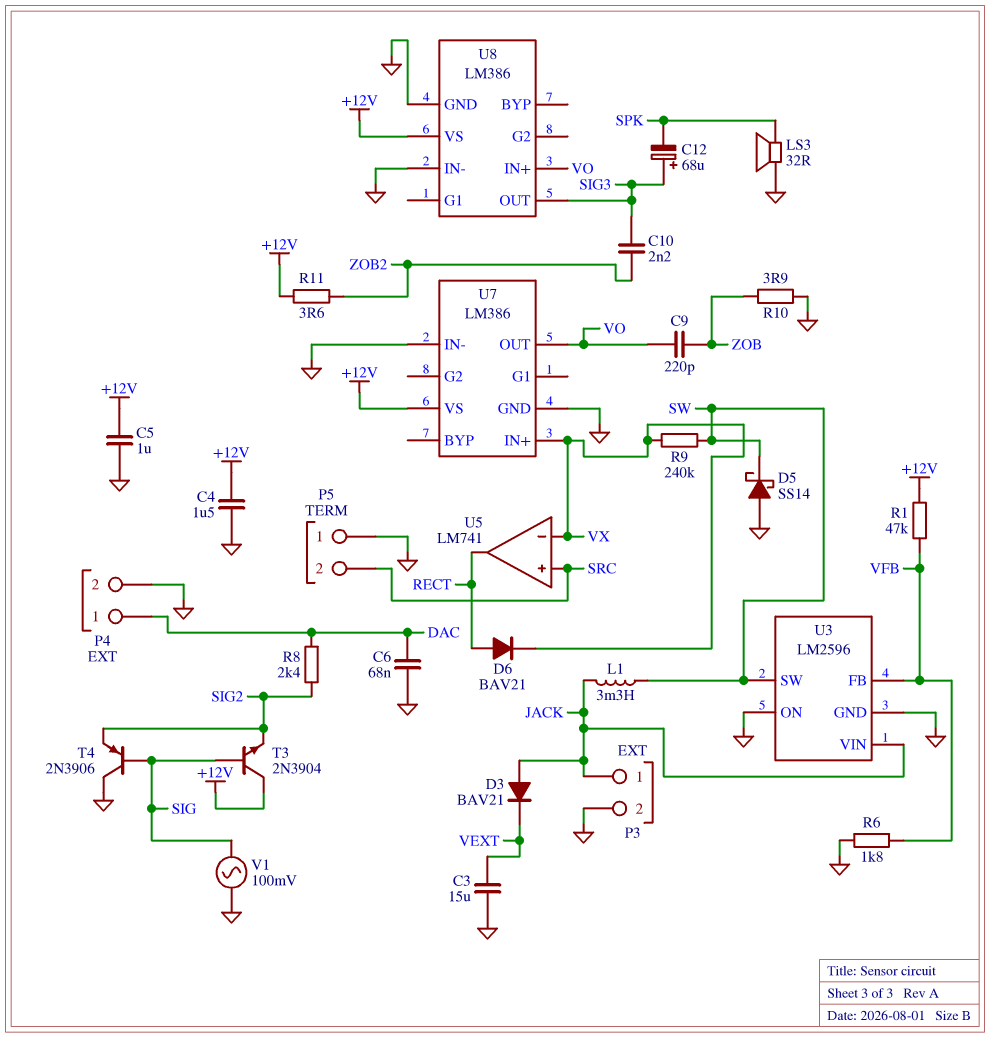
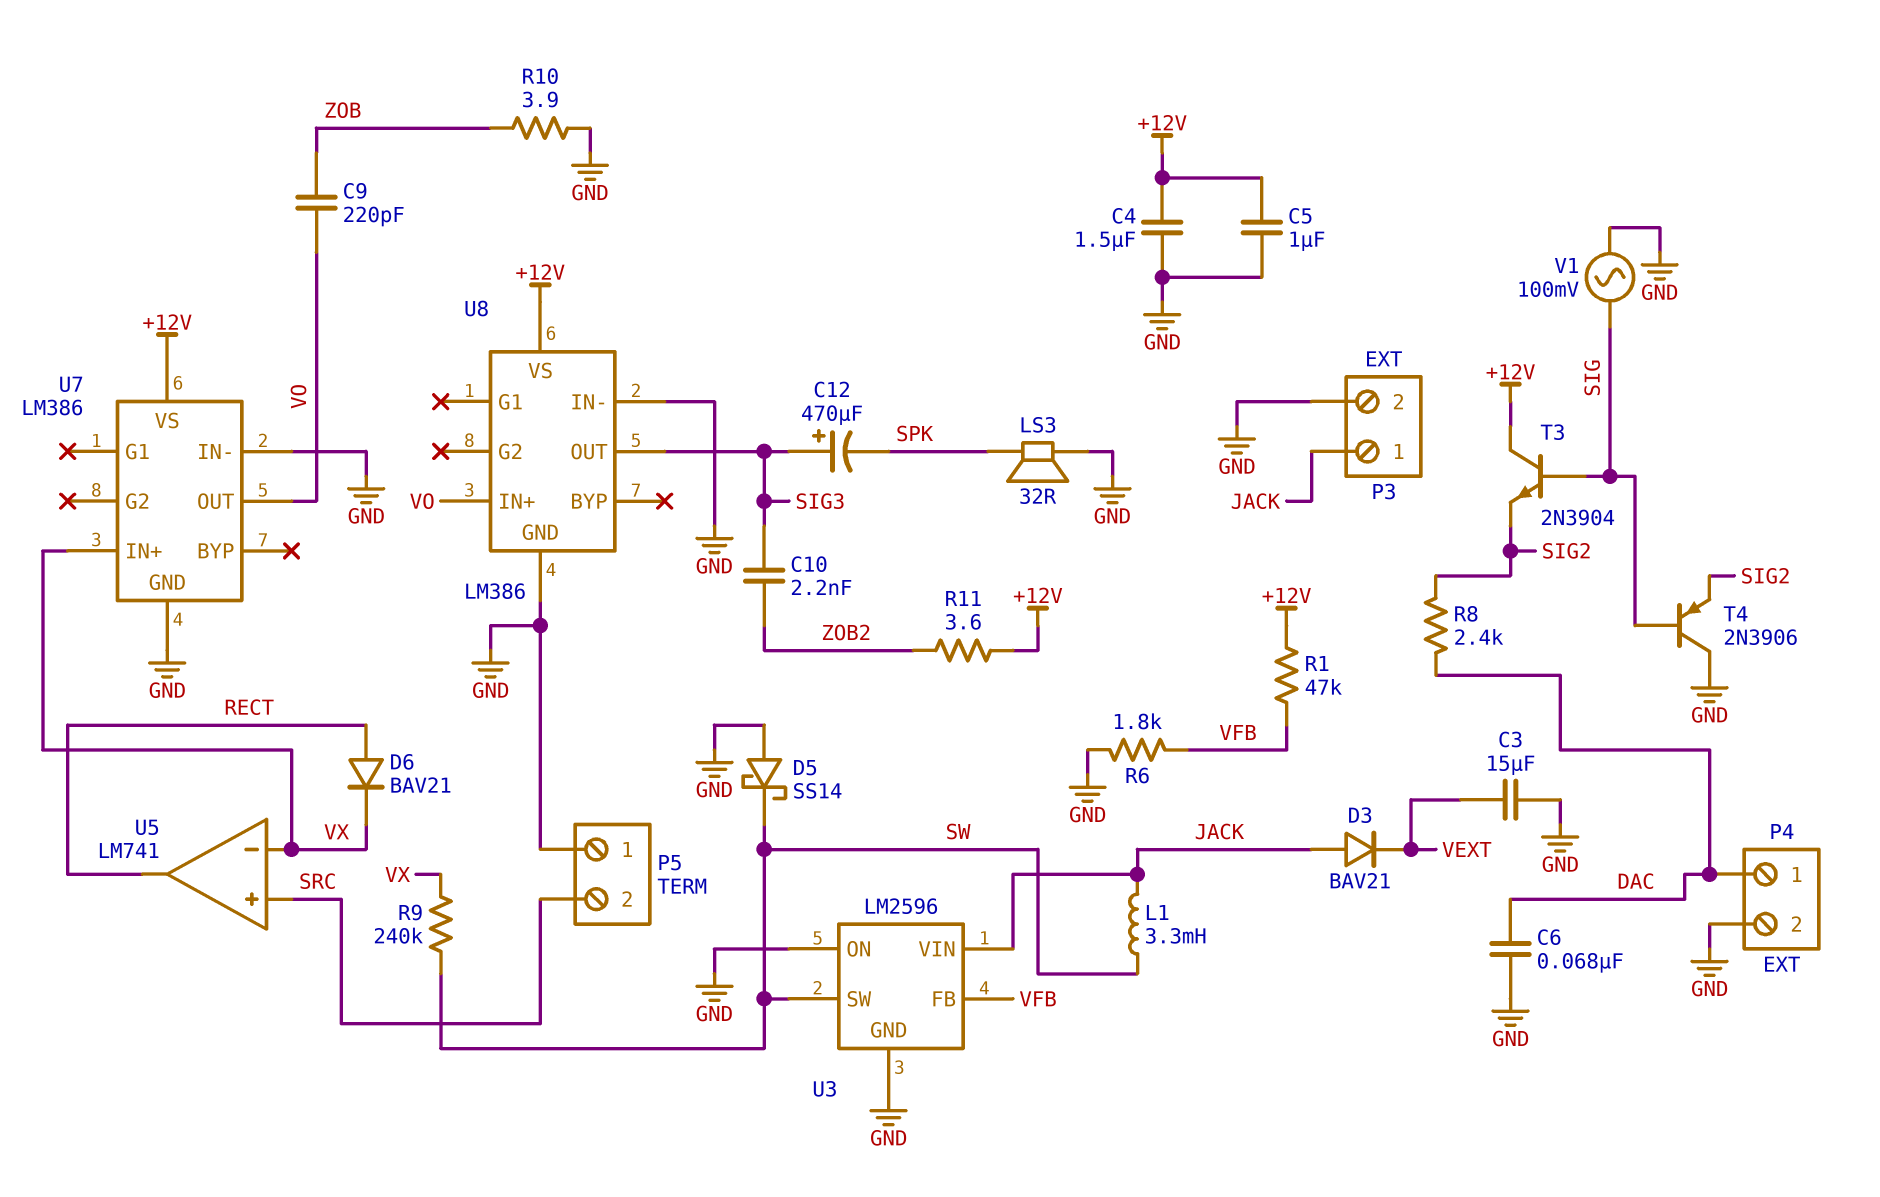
C12: 68uF (plus SIG3, minus SPK) -> 470uF (plus SIG3, minus SPK)

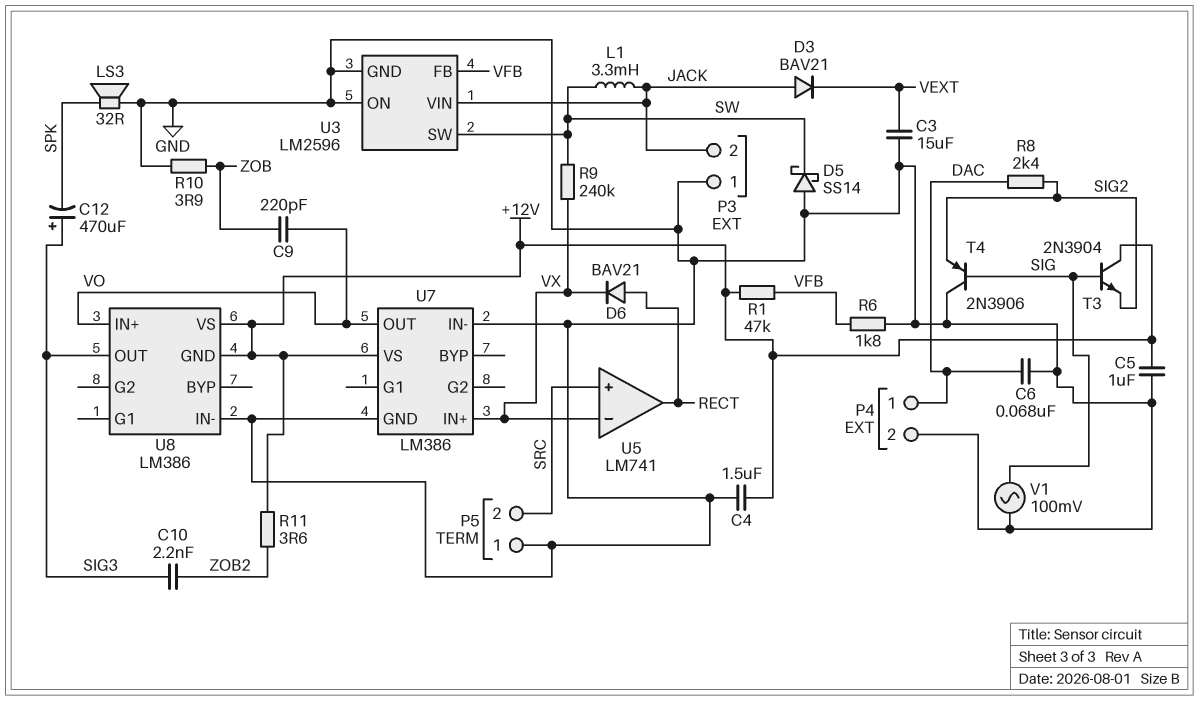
P3 pin 1: JACK -> GND
P3 pin 2: GND -> JACK
U8 pin GND: GND -> +12V

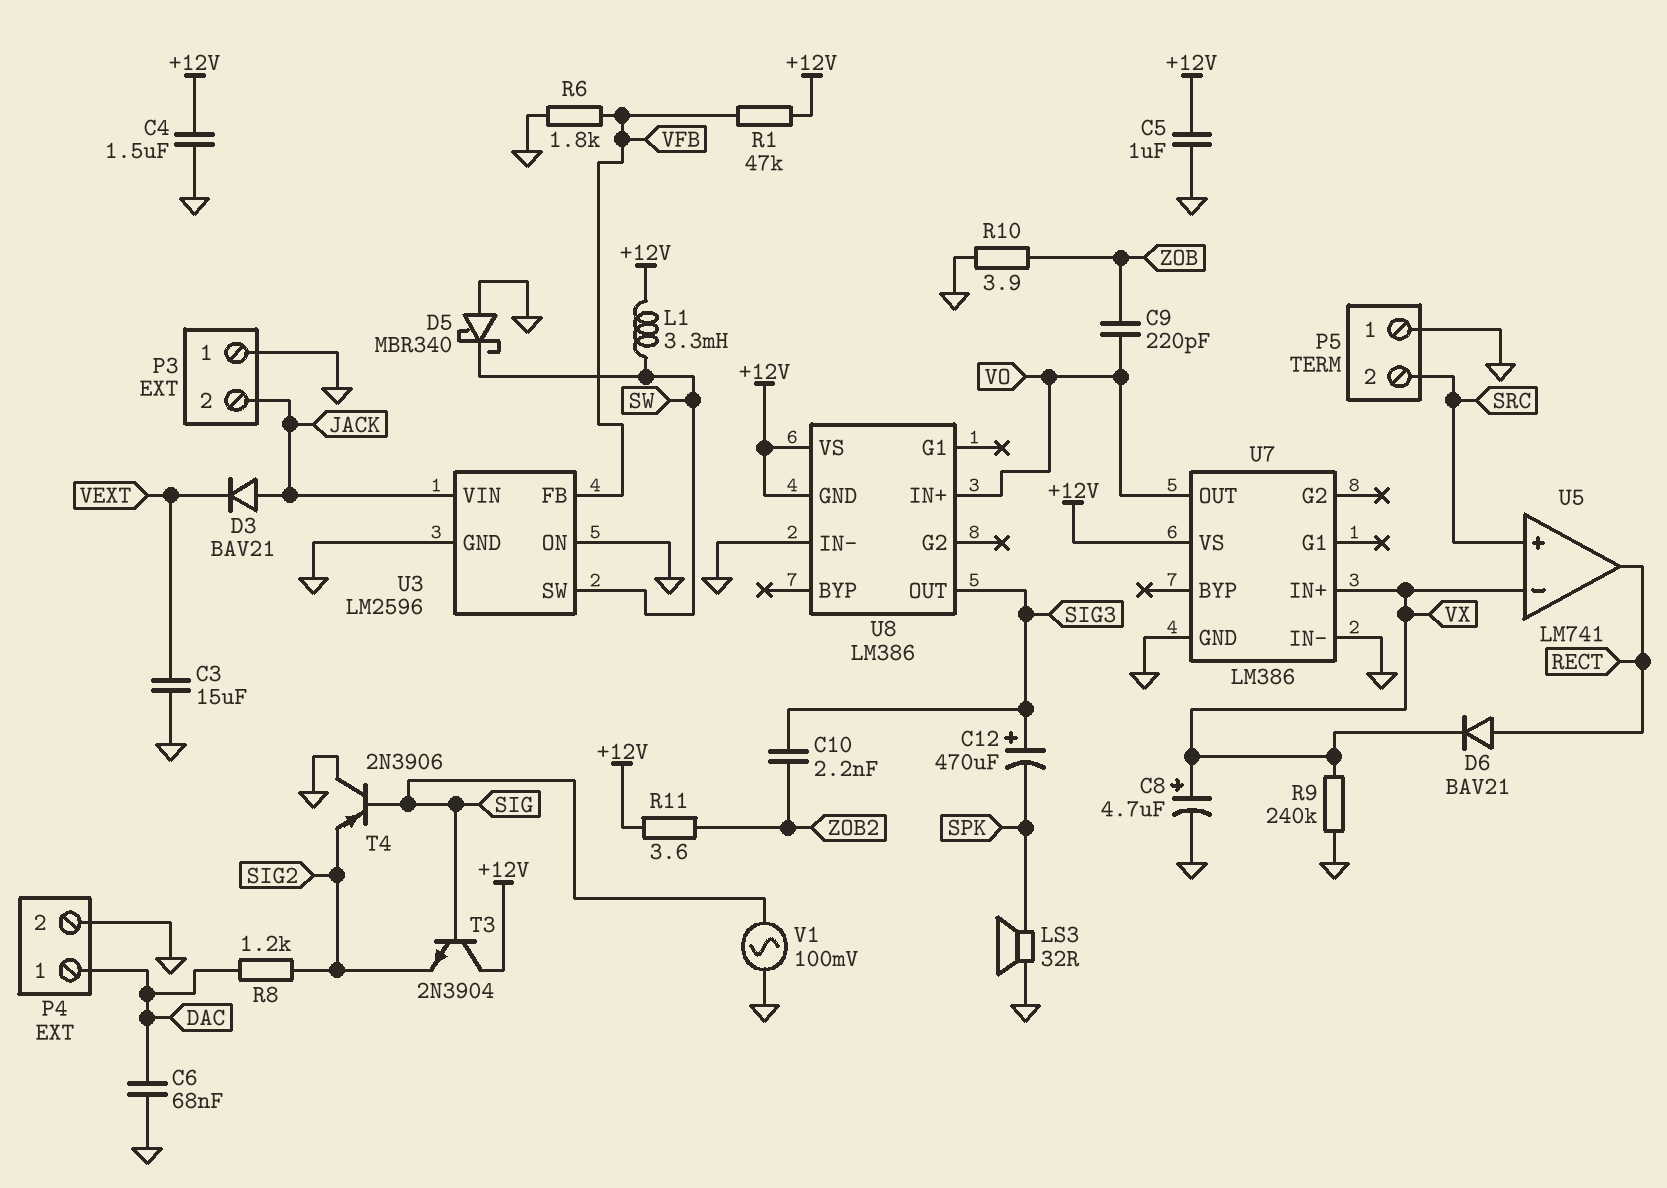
C8: none -> 4.7uF (plus VX, minus GND)
D5: schottky SS14 (A GND, K SW) -> schottky MBR340 (A GND, K SW)
L1: 3.3mH (JACK, SW) -> 3.3mH (+12V, SW)
R8: 2.4k (DAC, SIG2) -> 1.2k (DAC, SIG2)
R9: 240k (SW, VX) -> 240k (GND, VX)

